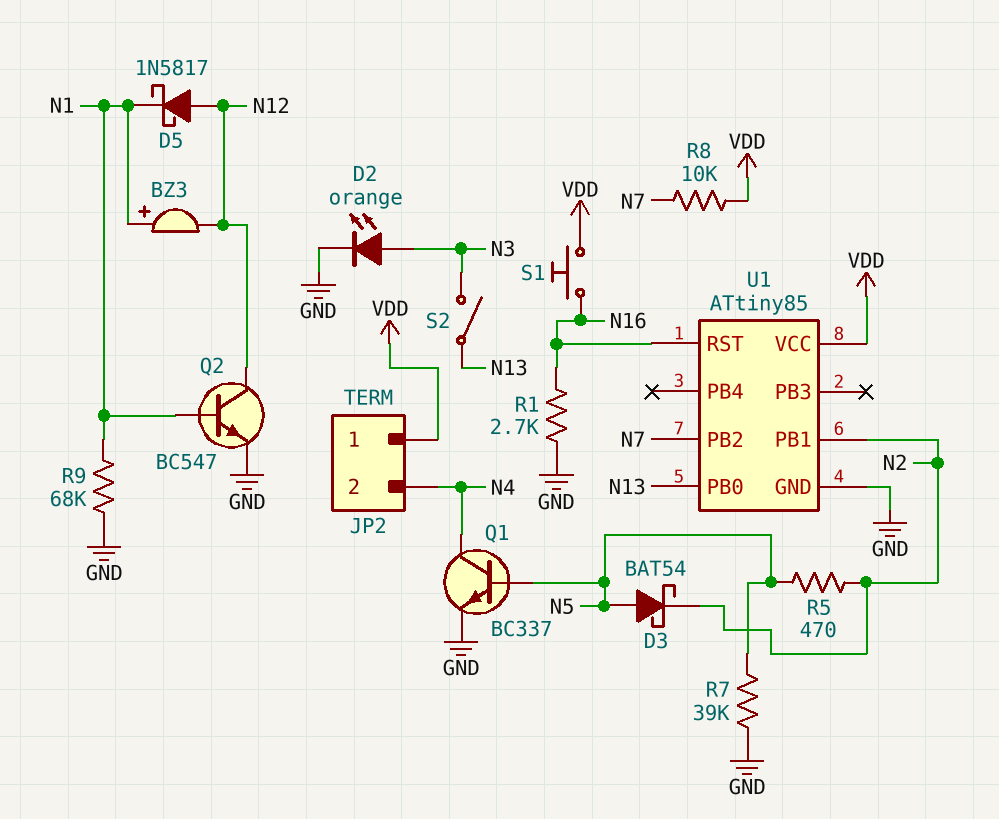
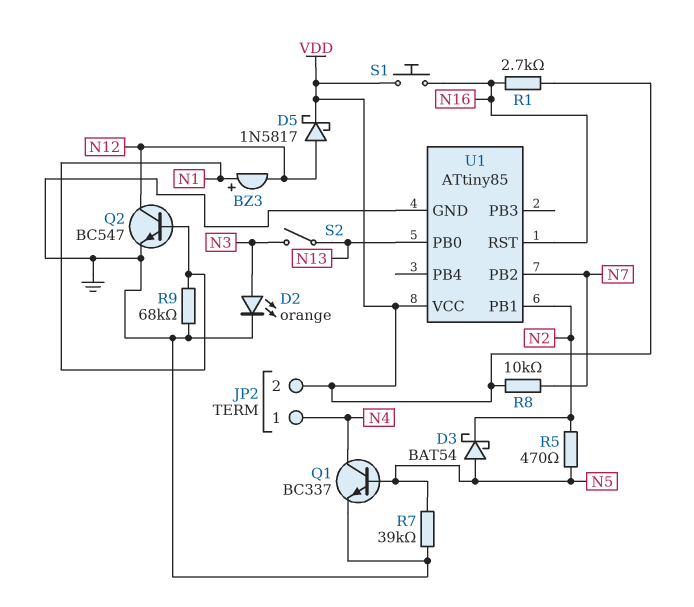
D5: schottky 1N5817 (A N12, K N1) -> schottky 1N5817 (A N12, K VDD)
JP2 pin 1: VDD -> N4
JP2 pin 2: N4 -> VDD
R1: 2.7k (GND, N16) -> 2.7k (N16, VDD)

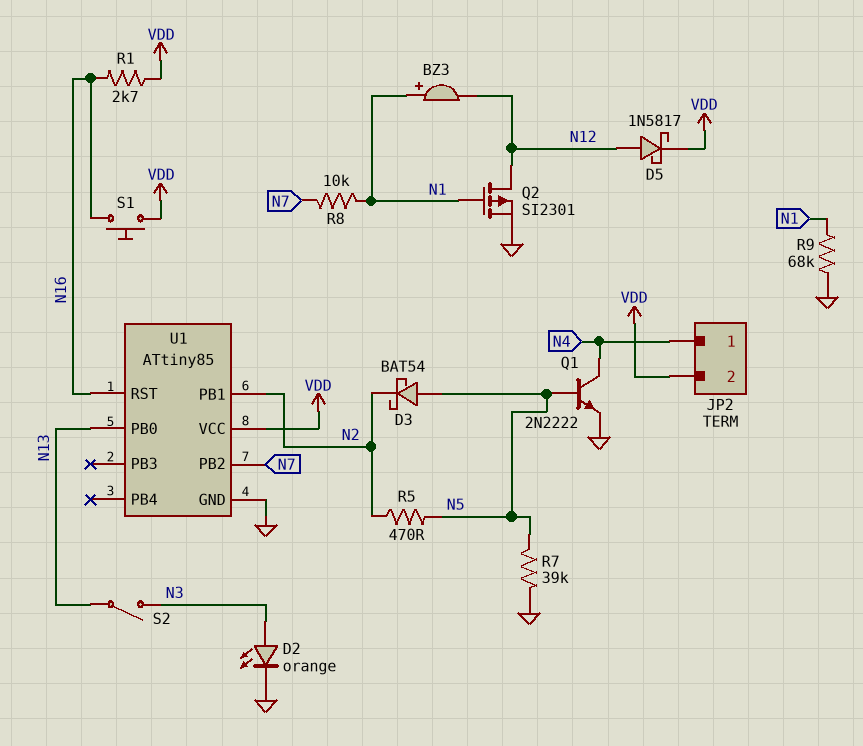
Q1: NPN BC337 (B N5, C N4, E GND) -> NPN 2N2222 (B N5, C N4, E GND)
Q2: NPN BC547 (B N1, C N12, E GND) -> PMOS SI2301 (G N1, D N12, S GND)
R8: 10k (N7, VDD) -> 10k (N1, N7)

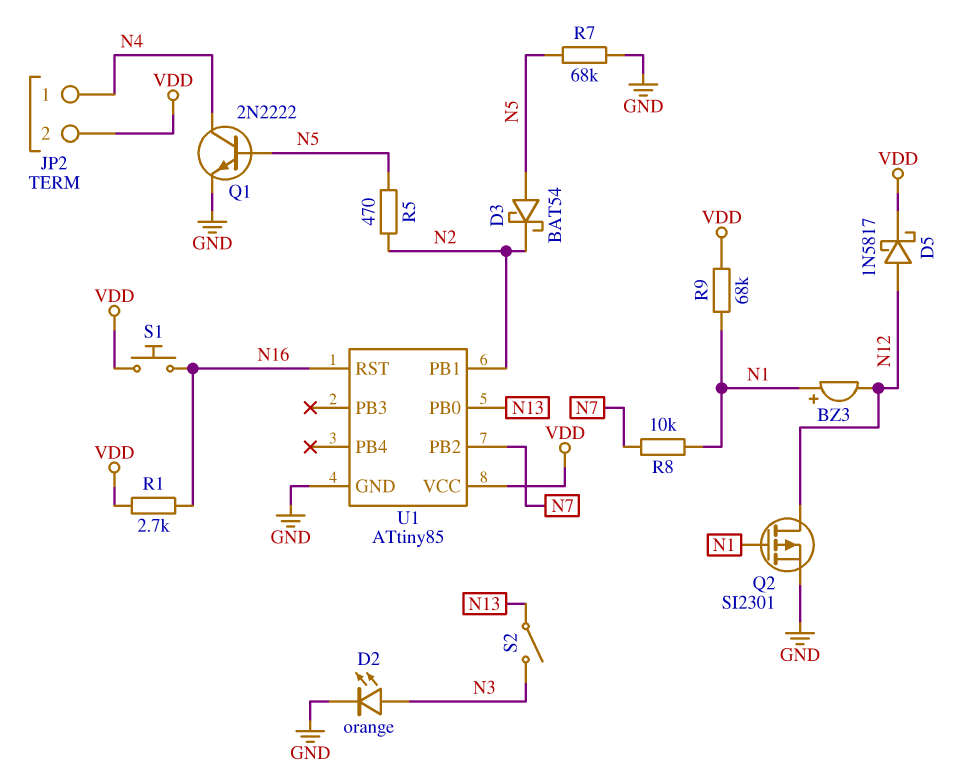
R7: 39k (GND, N5) -> 68k (GND, N5)
R9: 68k (GND, N1) -> 68k (N1, VDD)

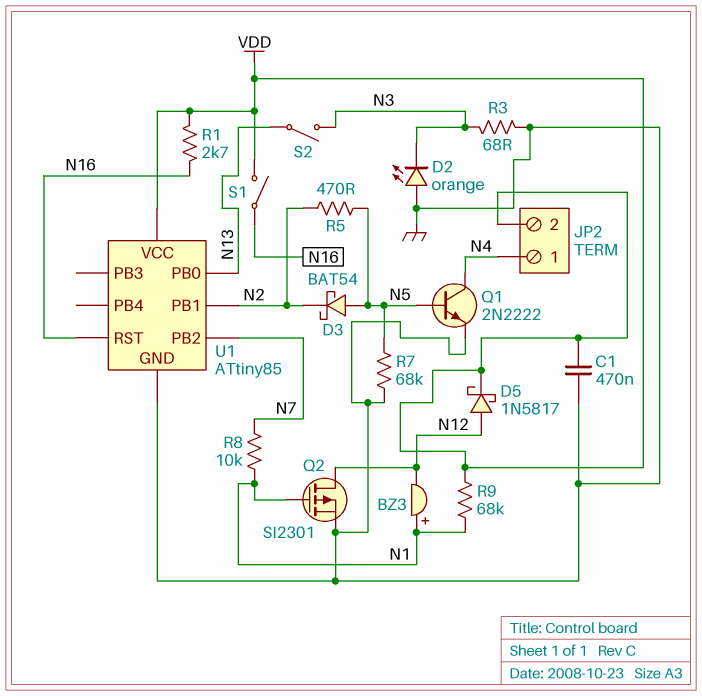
C1: none -> 470nF (GND, VDD)
D2: LED orange (A N3, K GND) -> LED orange (A GND, K N3)
R3: none -> 68 (GND, N3)
S1: button (N16, VDD) -> switch (N16, VDD)

